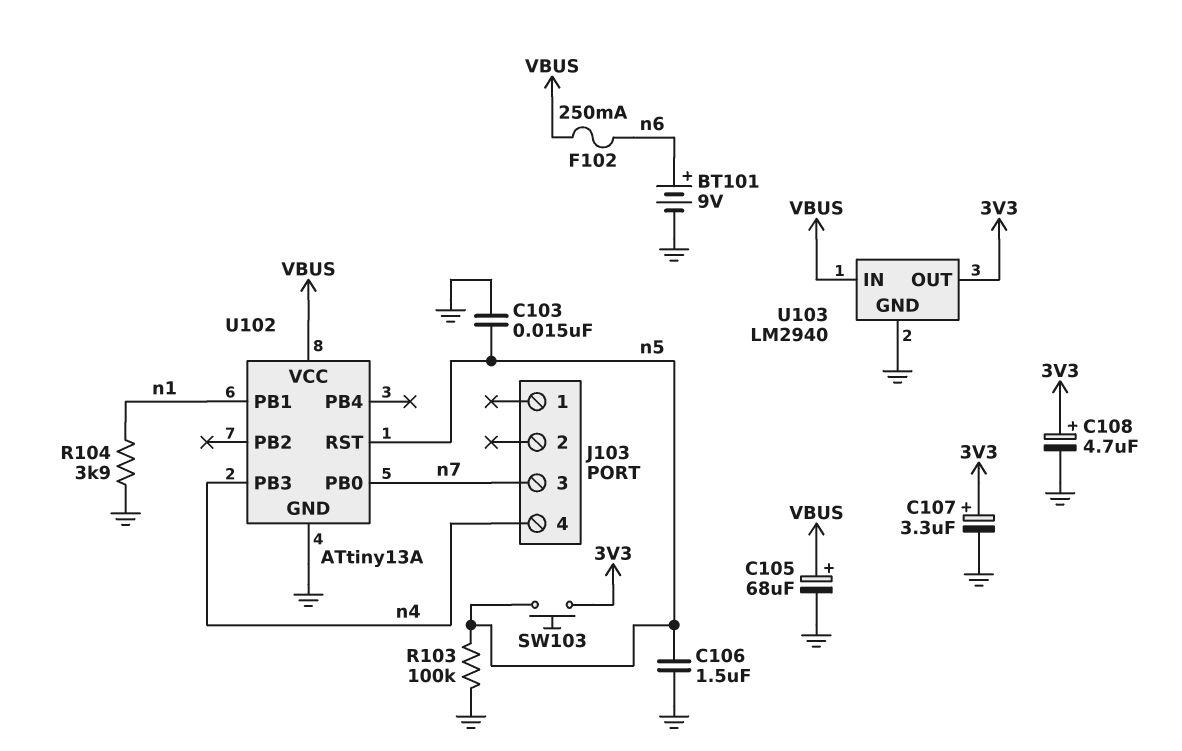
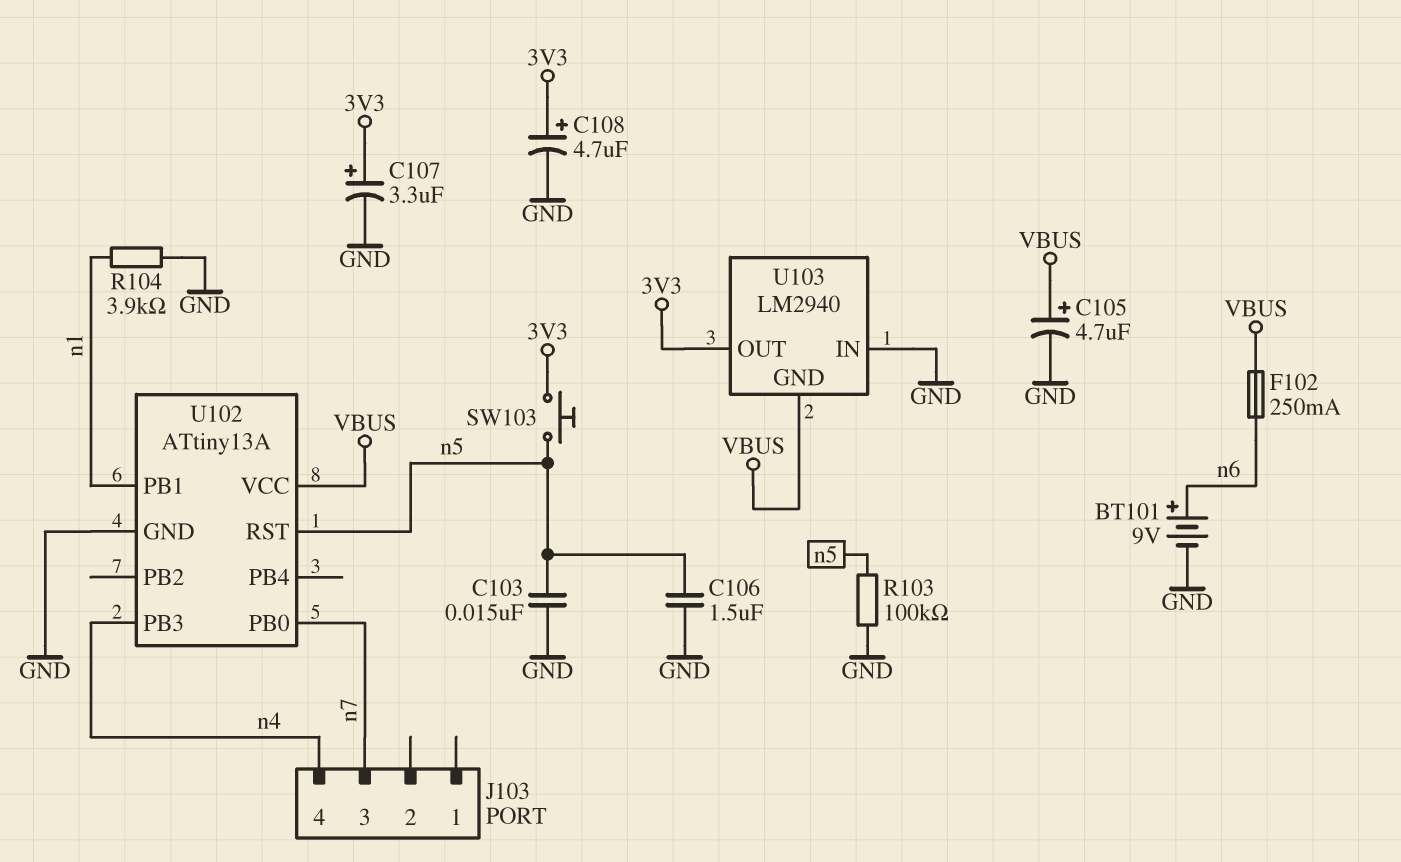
C105: 68uF (plus VBUS, minus GND) -> 4.7uF (plus VBUS, minus GND)
U103 pin GND: GND -> VBUS
U103 pin IN: VBUS -> GND

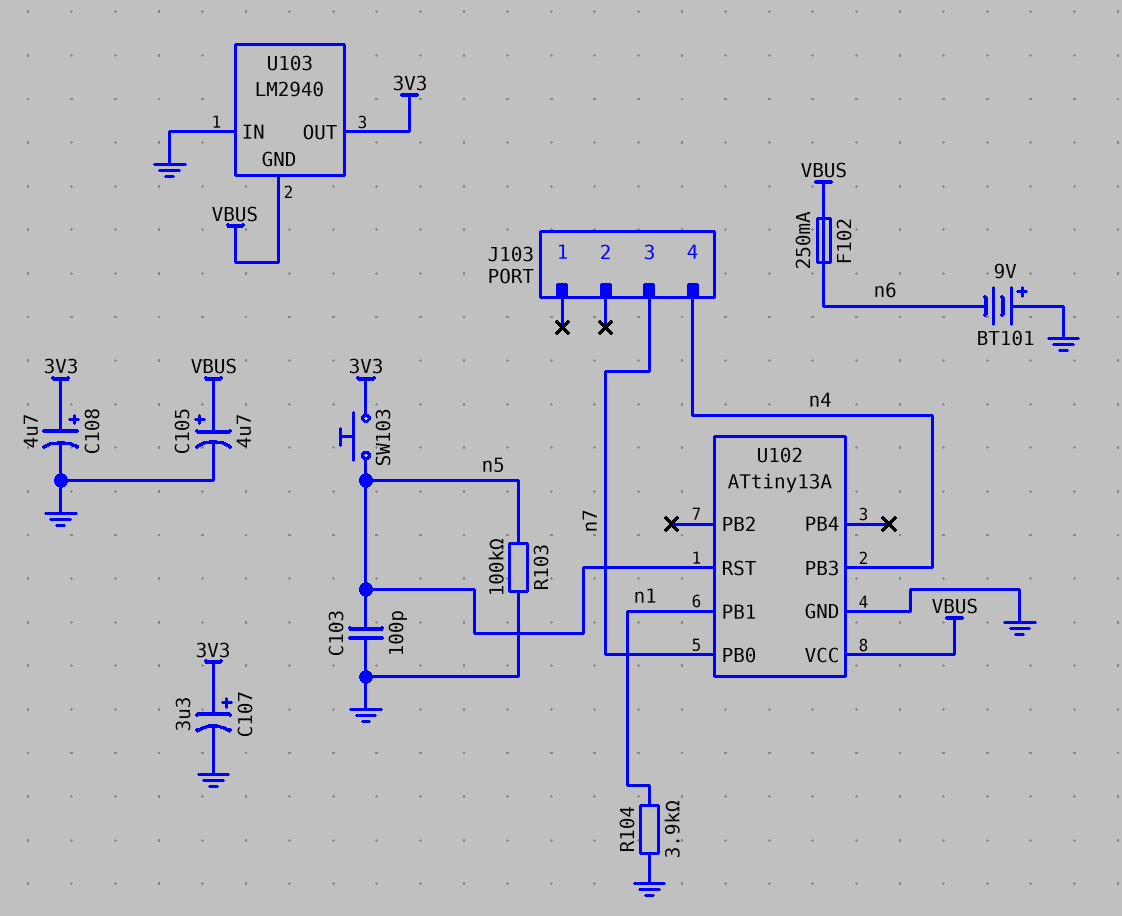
BT101: 9V (plus n6, minus GND) -> 9V (plus GND, minus n6)
C103: 15nF (GND, n5) -> 100pF (GND, n5)
C106: 1.5uF (GND, n5) -> none

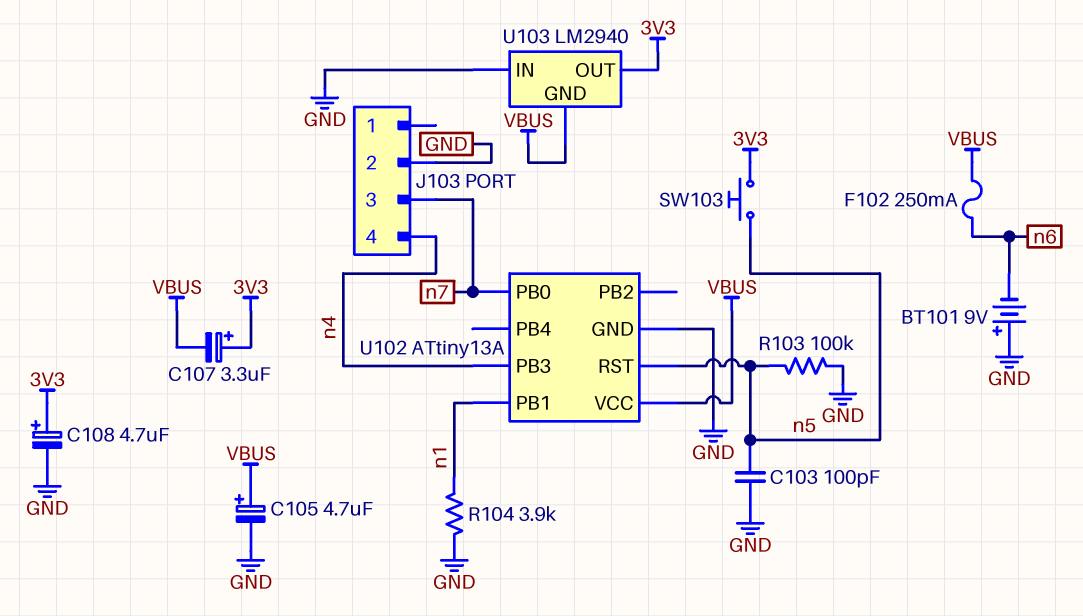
C107: 3.3uF (plus 3V3, minus GND) -> 3.3uF (plus 3V3, minus VBUS)
J103 pin 2: none -> GND

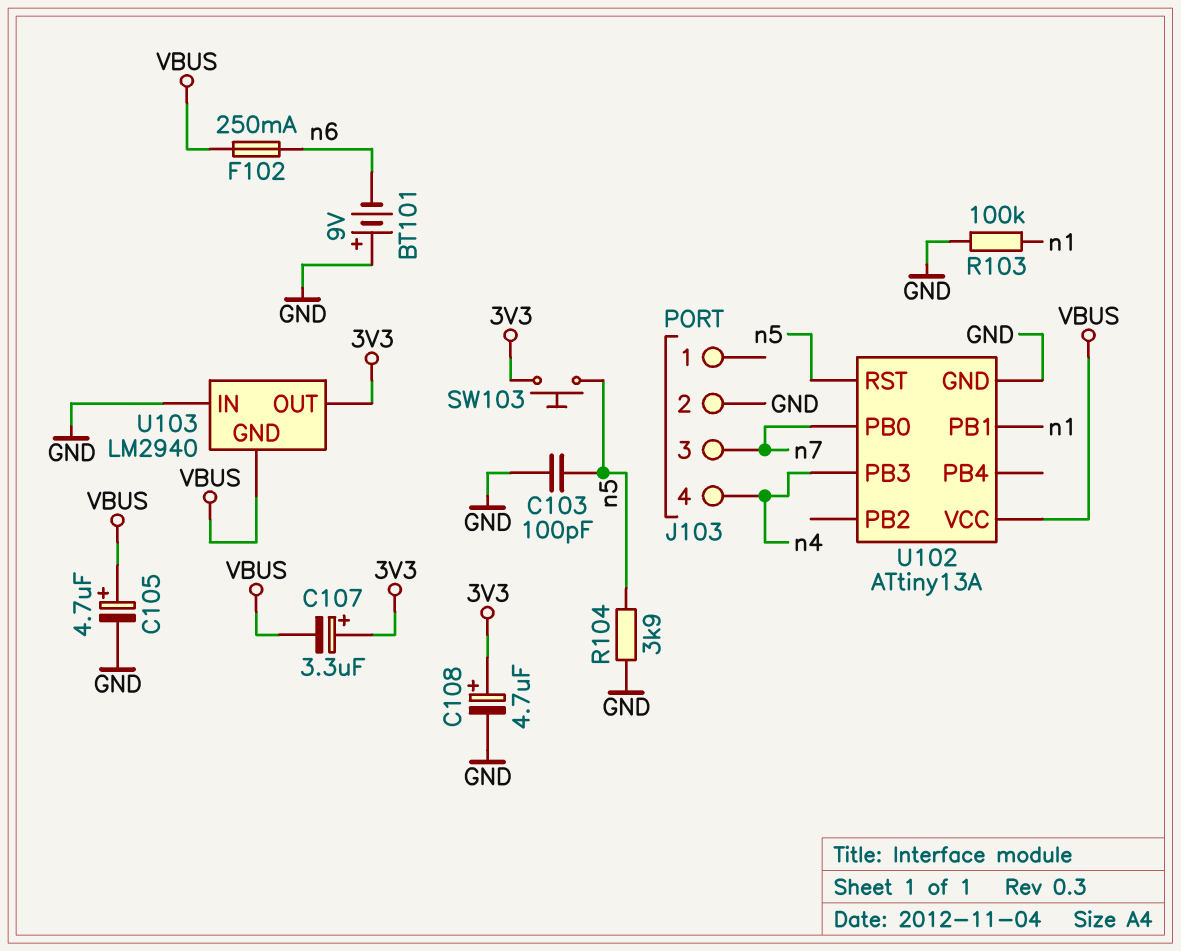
R103: 100k (GND, n5) -> 100k (GND, n1)
R104: 3.9k (GND, n1) -> 3.9k (GND, n5)

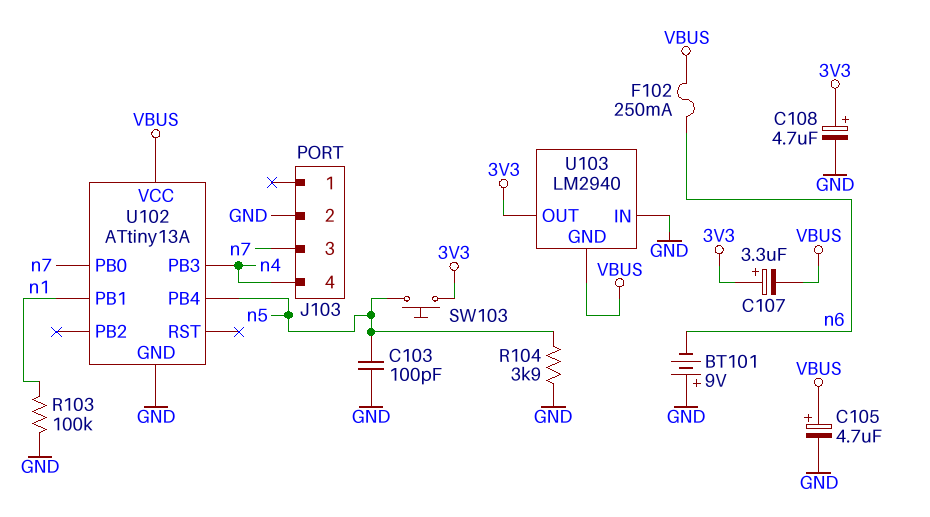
U102 pin PB4: none -> n5
U102 pin RST: n5 -> none

